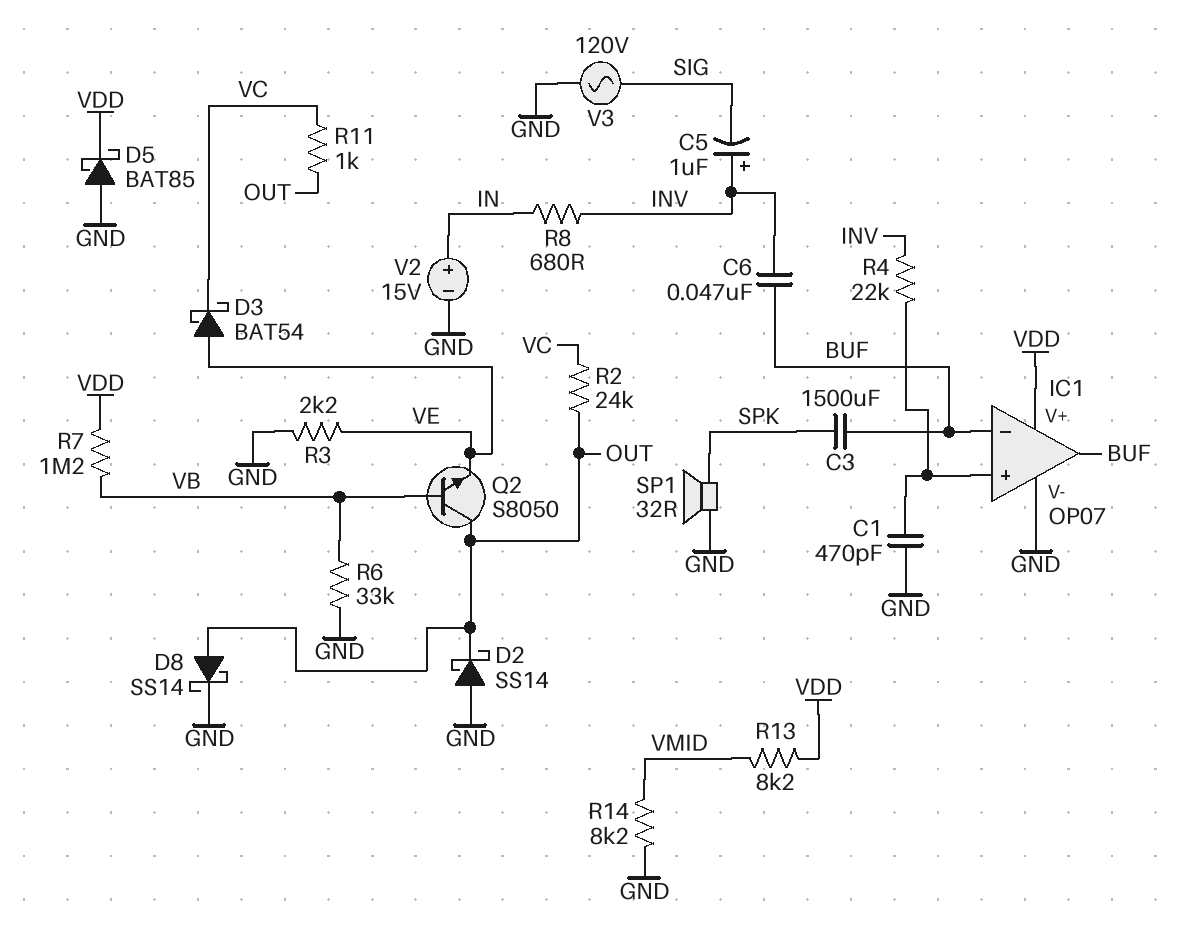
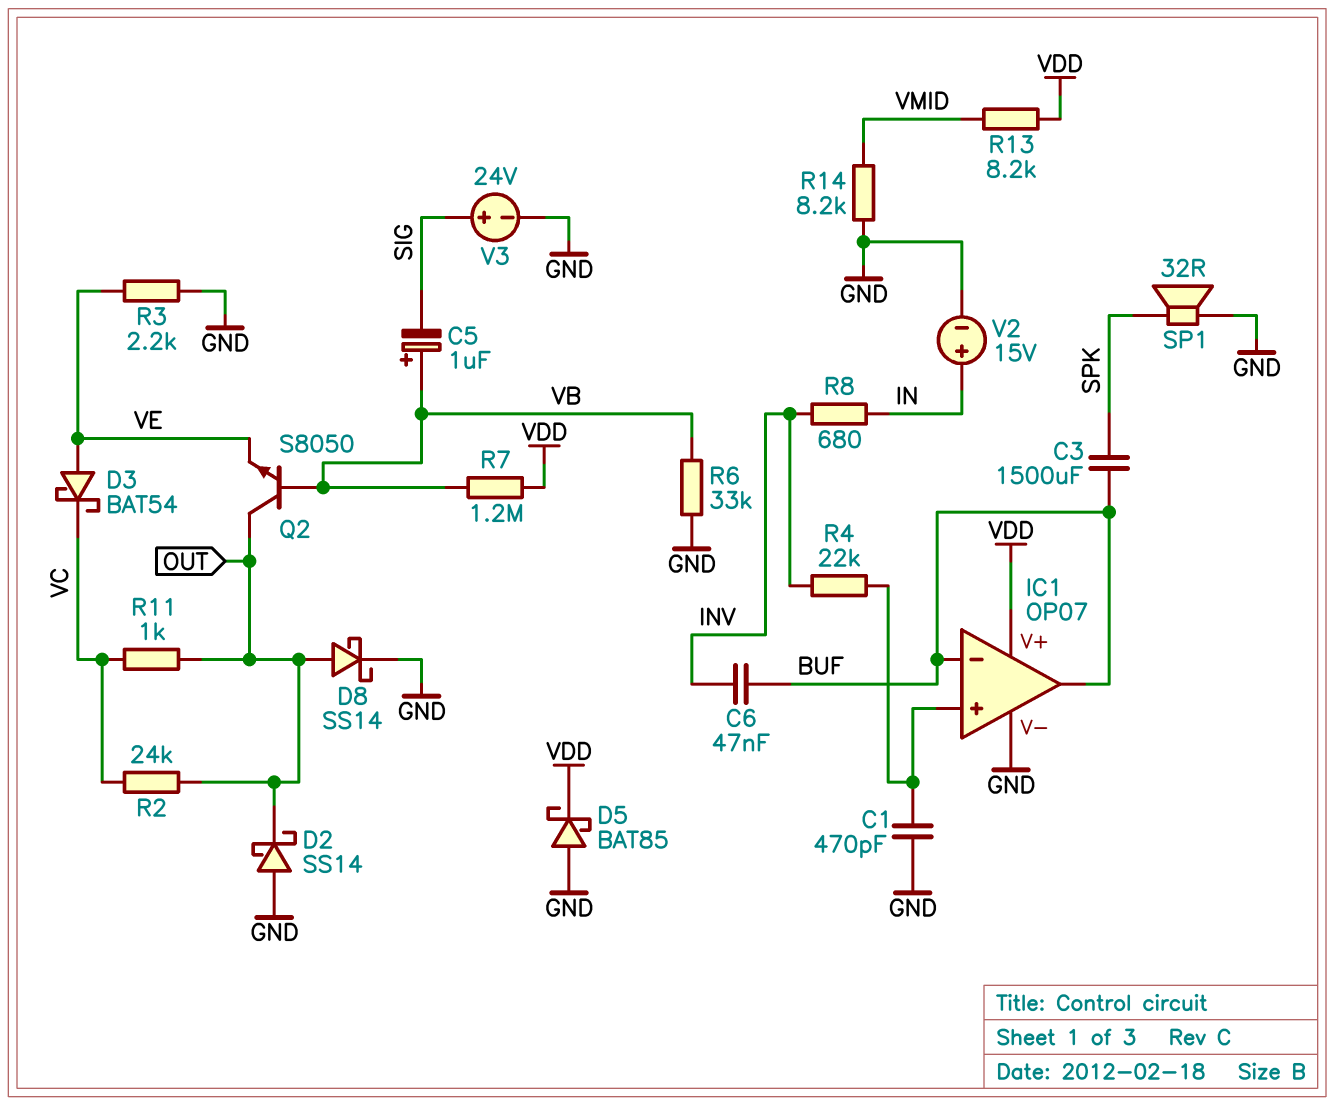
C5: 1uF (plus INV, minus SIG) -> 1uF (plus VB, minus SIG)
V3: AC 120V (GND, SIG) -> 24V (plus SIG, minus GND)

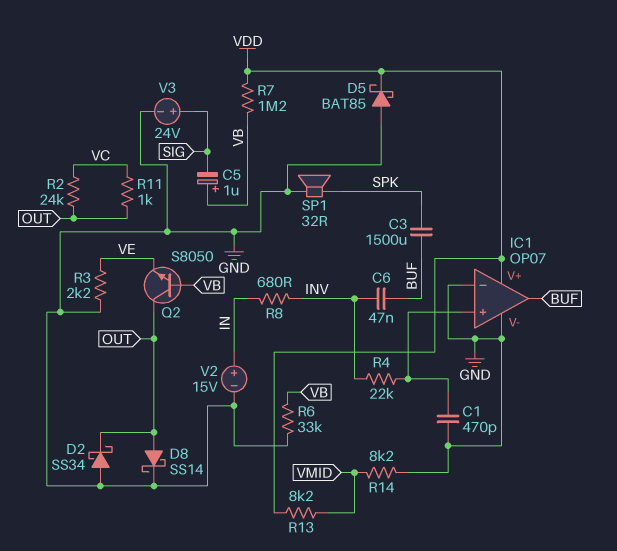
D2: schottky SS14 (A GND, K OUT) -> schottky SS34 (A GND, K OUT)
D3: schottky BAT54 (A VE, K VC) -> none
IC1 pin in-: BUF -> GND

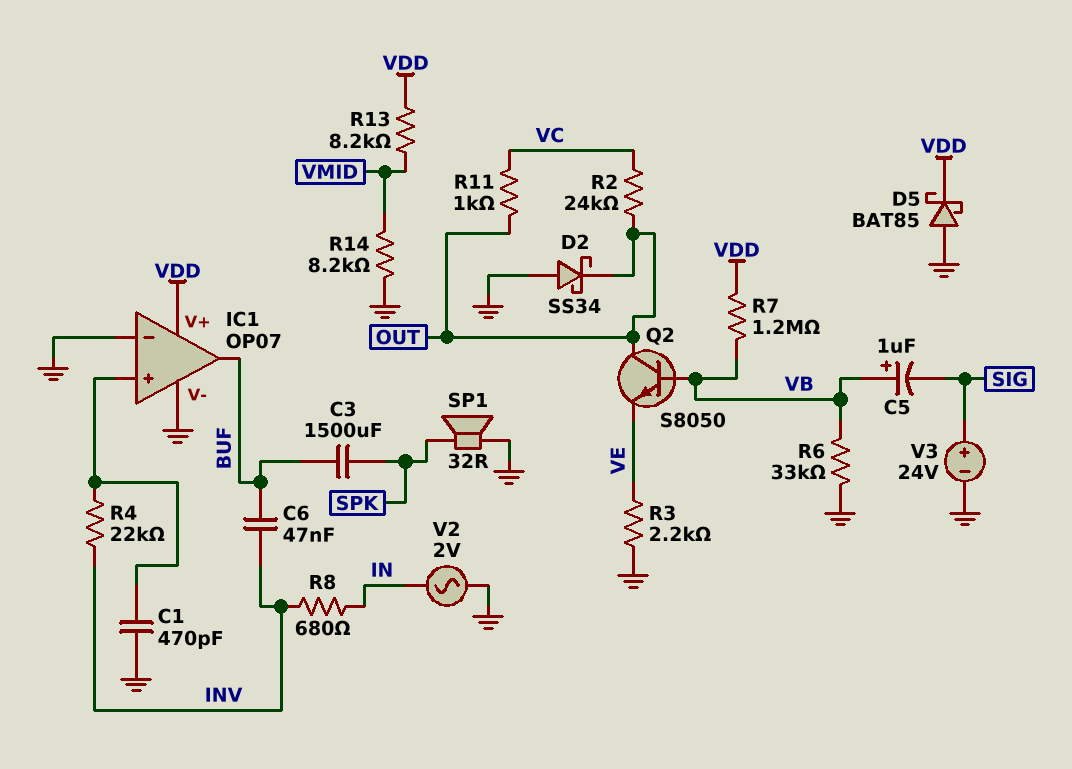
D8: schottky SS14 (A OUT, K GND) -> none
V2: 15V (plus IN, minus GND) -> AC 2V (GND, IN)

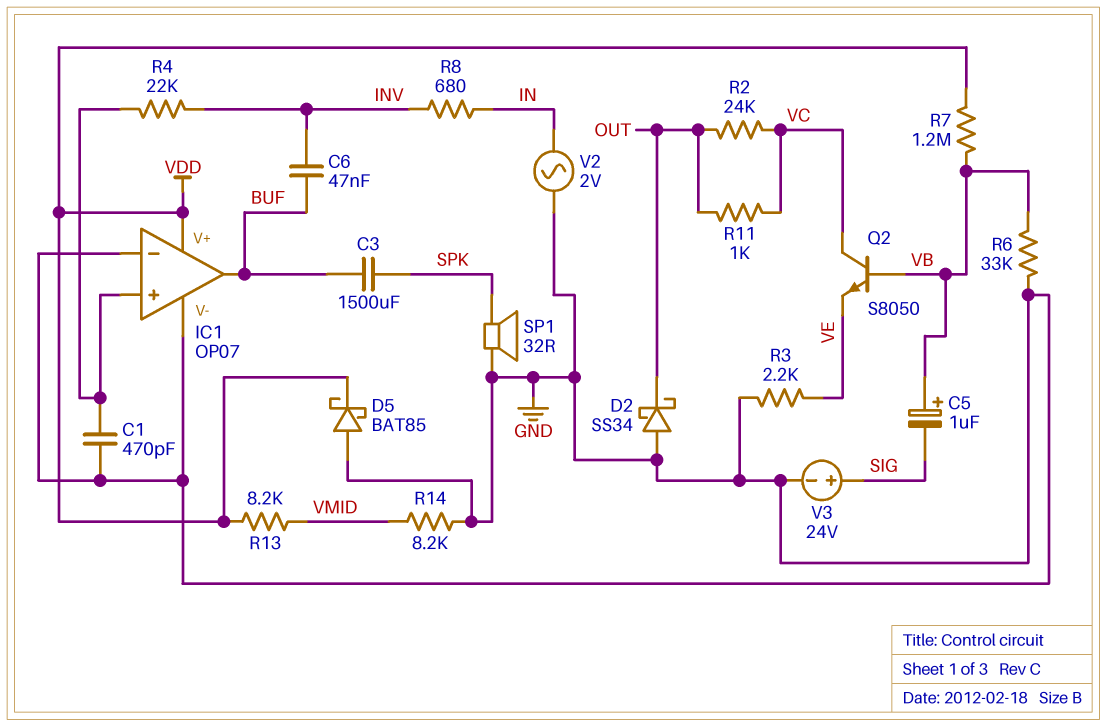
Q2: NPN S8050 (B VB, C OUT, E VE) -> NPN S8050 (B VB, C VC, E VE)

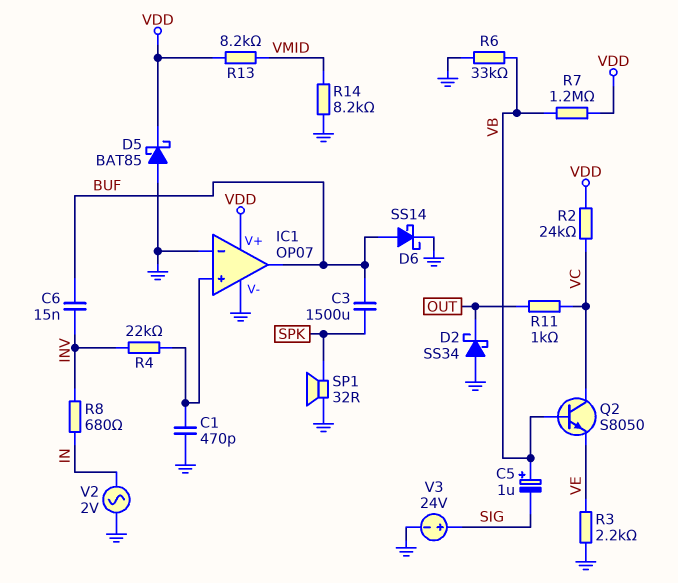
C6: 47nF (BUF, INV) -> 15nF (BUF, INV)
D6: none -> schottky SS14 (A BUF, K GND)
R2: 24k (OUT, VC) -> 24k (VC, VDD)

